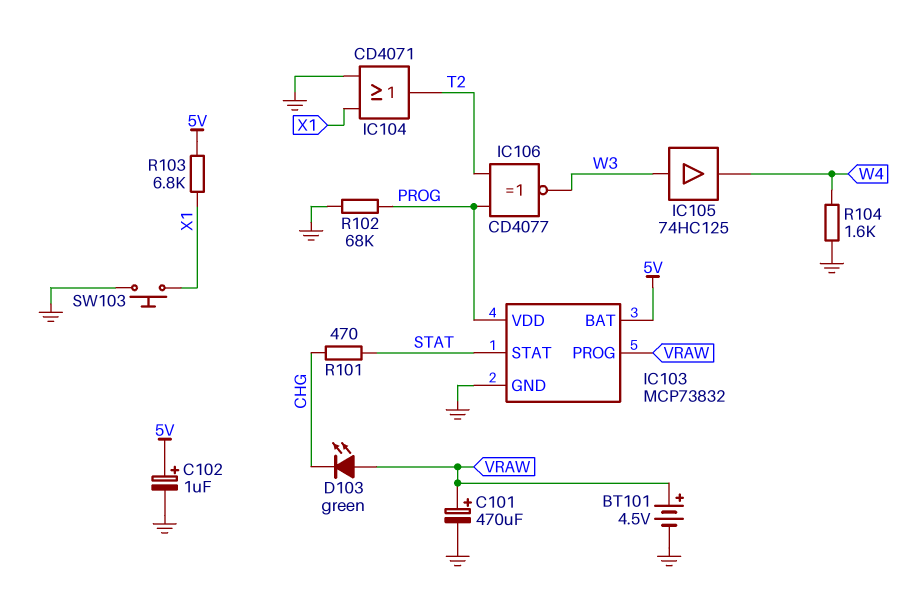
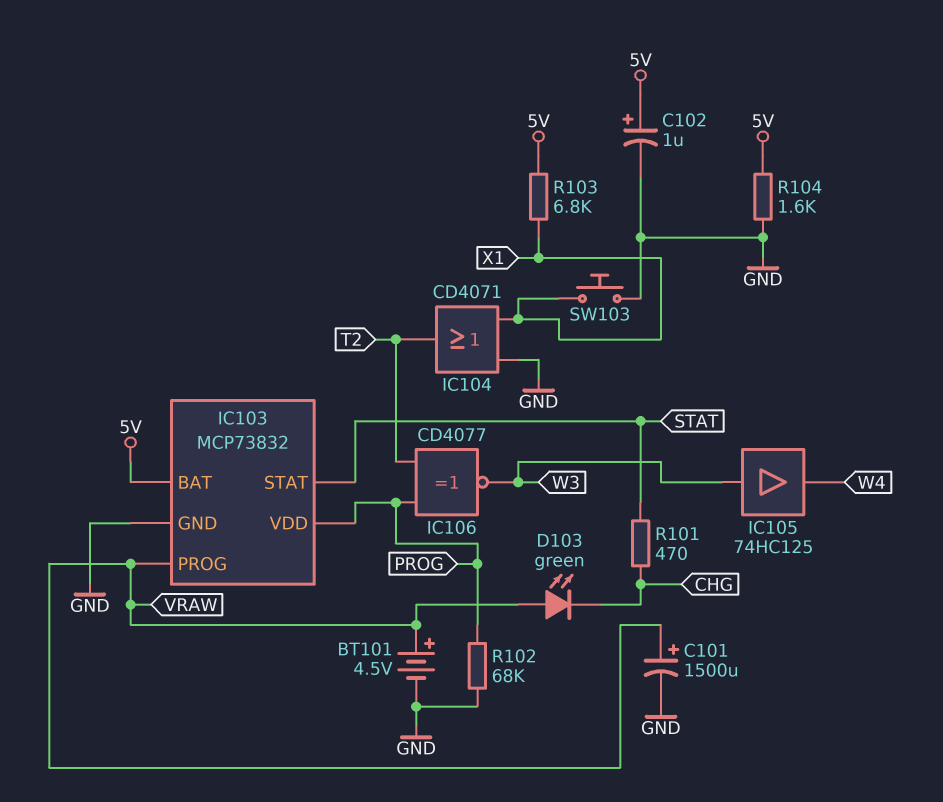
C101: 470uF (plus VRAW, minus GND) -> 1500uF (plus VRAW, minus GND)
R104: 1.6k (GND, W4) -> 1.6k (5V, GND)

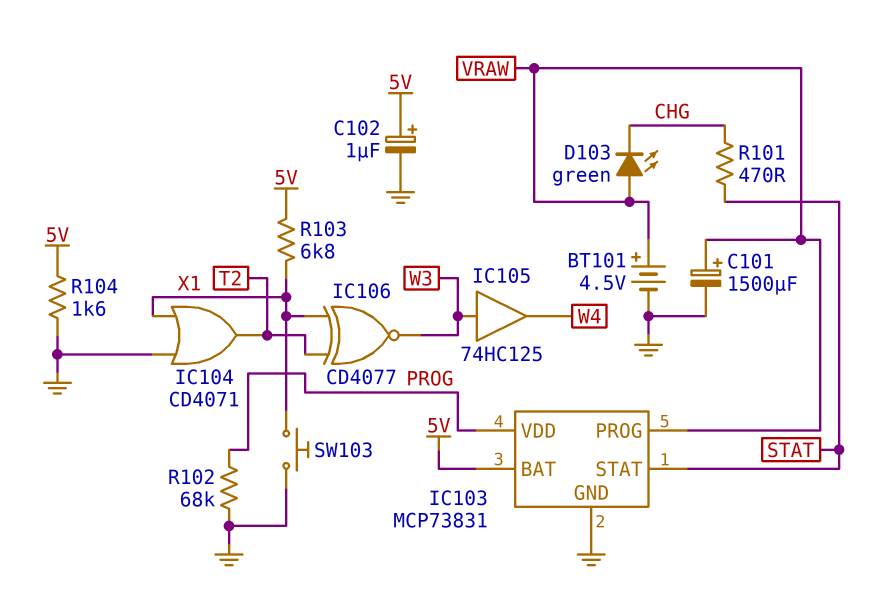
IC103: MCP73832 -> MCP73831
IC106: XNOR CD4077 (in PROG, in T2, out W3) -> XNOR CD4077 (in T2, in X1, out W3)

